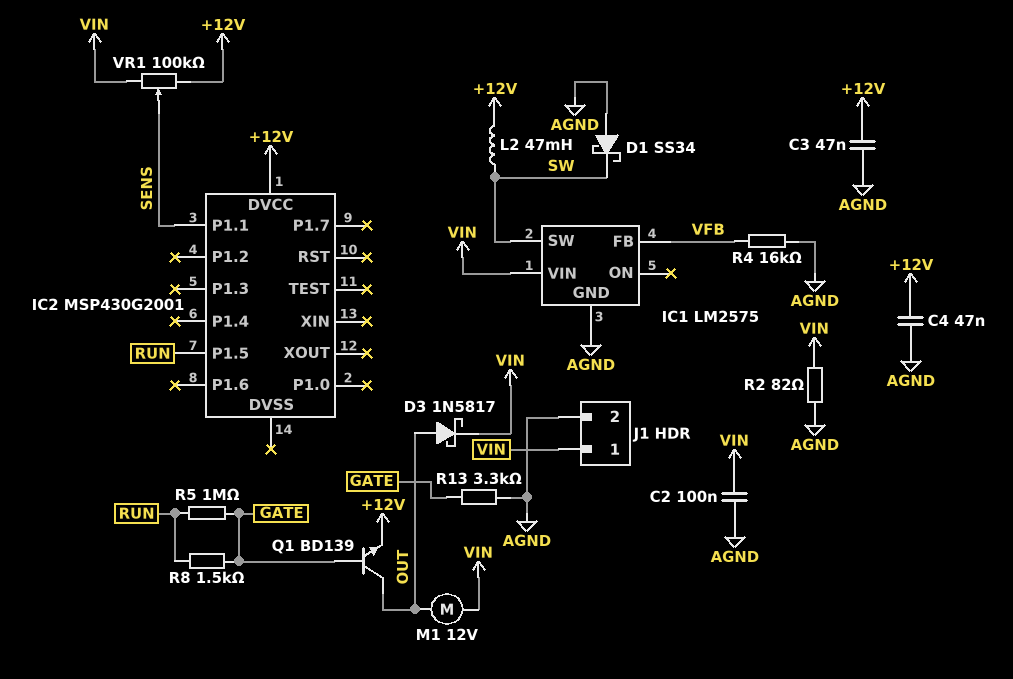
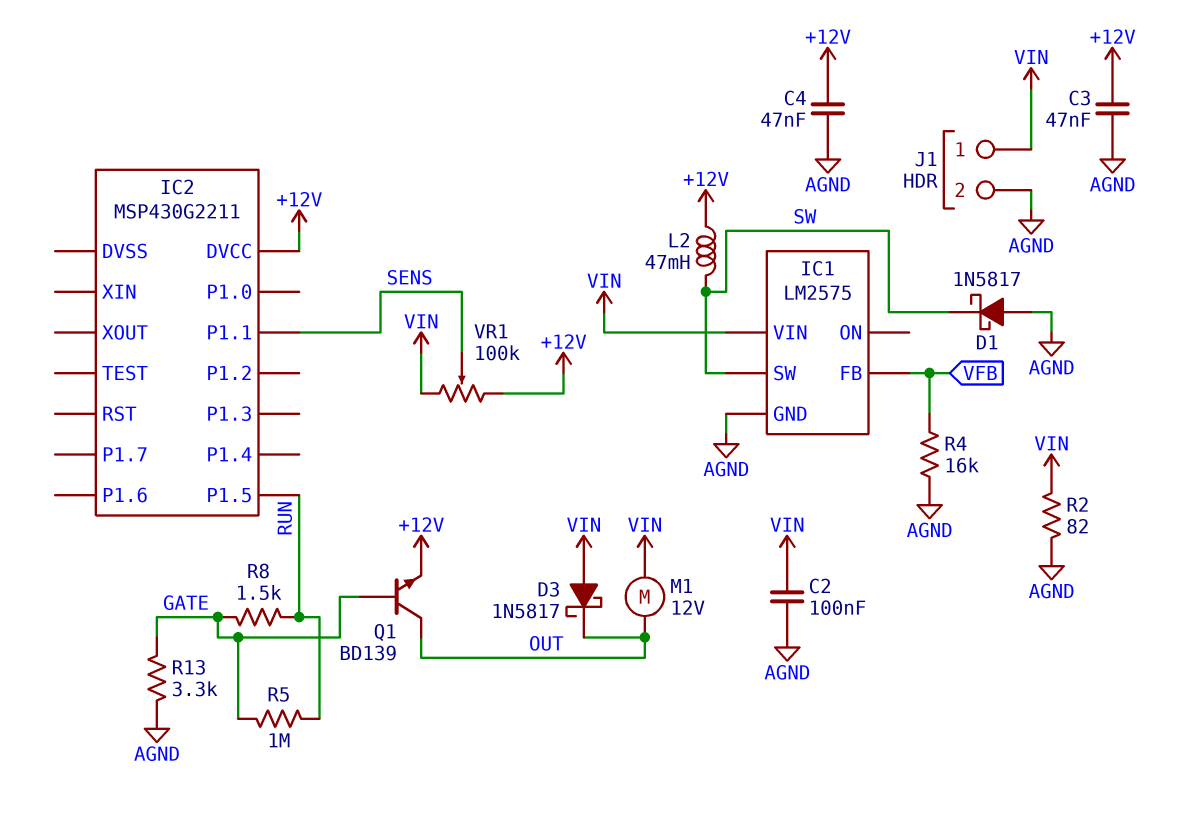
D1: schottky SS34 (A AGND, K SW) -> schottky 1N5817 (A AGND, K SW)
D3: schottky 1N5817 (A OUT, K VIN) -> schottky 1N5817 (A VIN, K OUT)
IC2: MSP430G2001 -> MSP430G2211

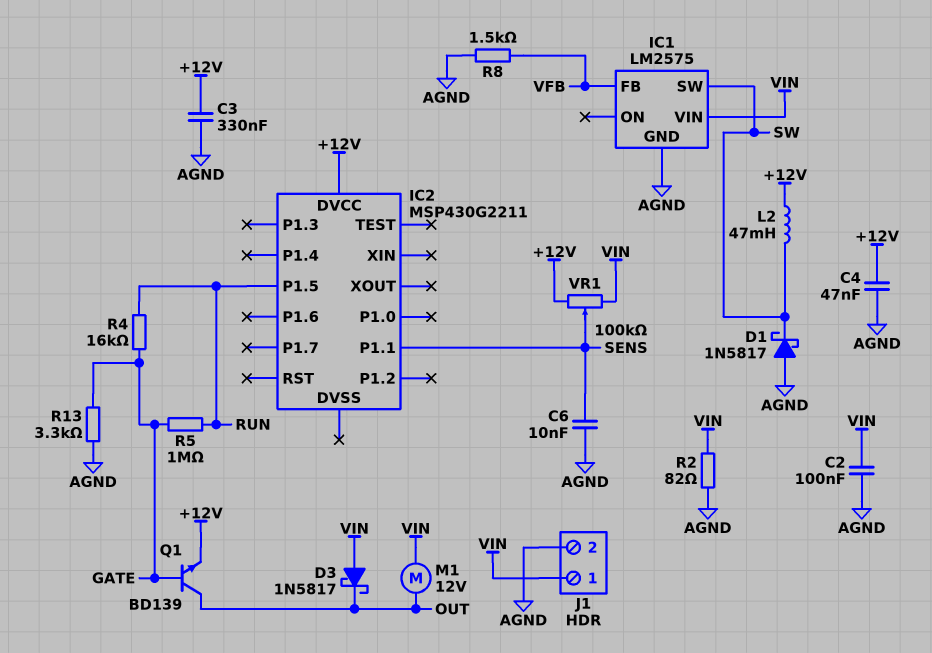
C3: 47nF (+12V, AGND) -> 330nF (+12V, AGND)
C6: none -> 10nF (AGND, SENS)
R4: 16k (AGND, VFB) -> 16k (GATE, RUN)
R8: 1.5k (GATE, RUN) -> 1.5k (AGND, VFB)

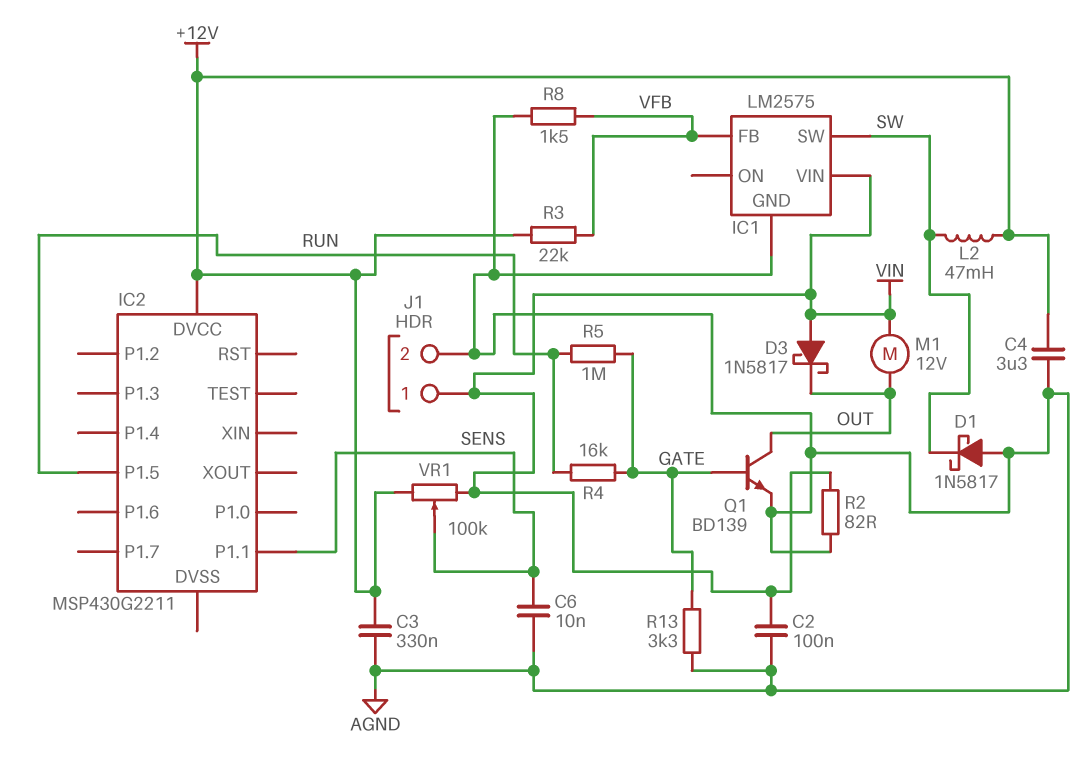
C4: 47nF (+12V, AGND) -> 3.3uF (+12V, AGND)
Q1: NPN BD139 (B GATE, C OUT, E +12V) -> NPN BD139 (B GATE, C OUT, E AGND)
R3: none -> 22k (+12V, VFB)

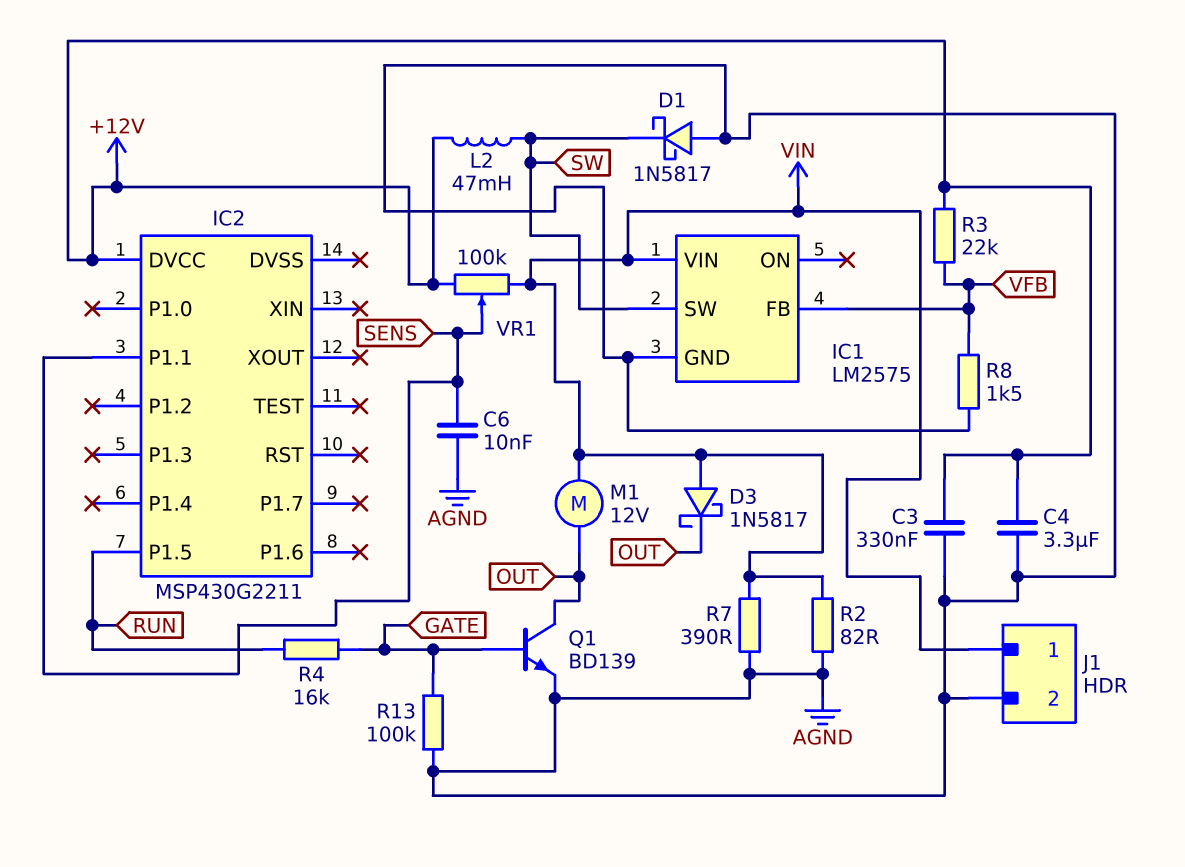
C2: 100nF (AGND, VIN) -> none
R5: 1M (GATE, RUN) -> none
R7: none -> 390 (AGND, VIN)
R13: 3.3k (AGND, GATE) -> 100k (AGND, GATE)

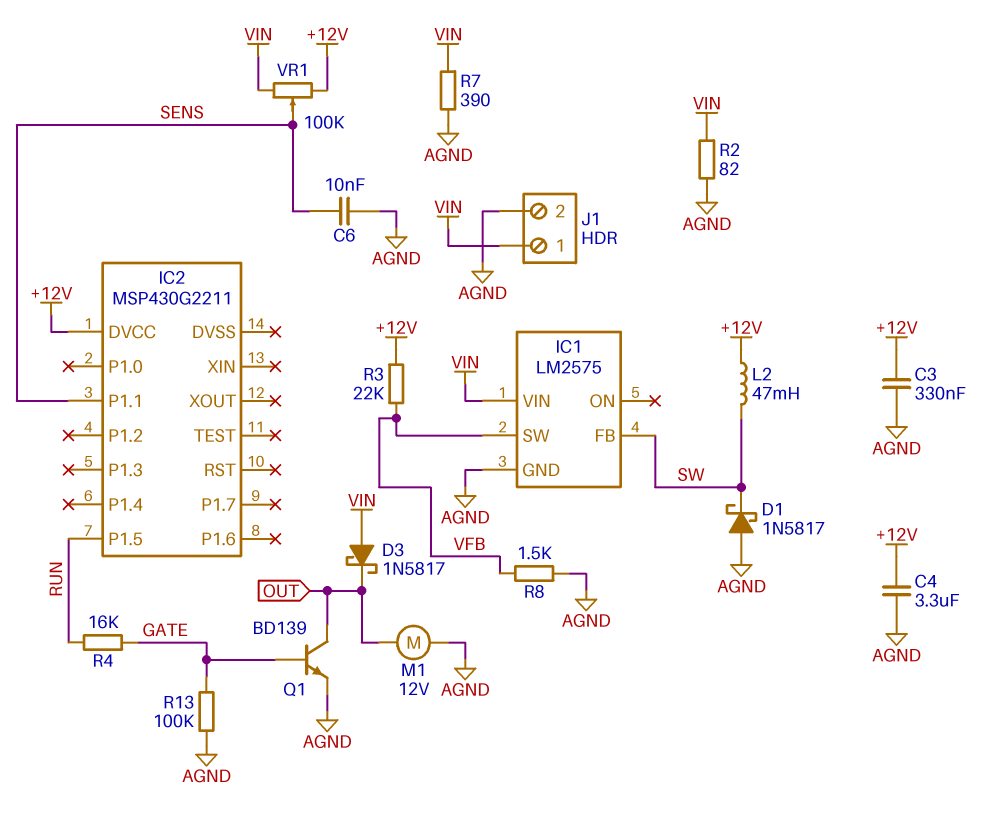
IC1 pin FB: VFB -> SW
IC1 pin SW: SW -> VFB
M1: motor 12V (OUT, VIN) -> motor 12V (AGND, OUT)

